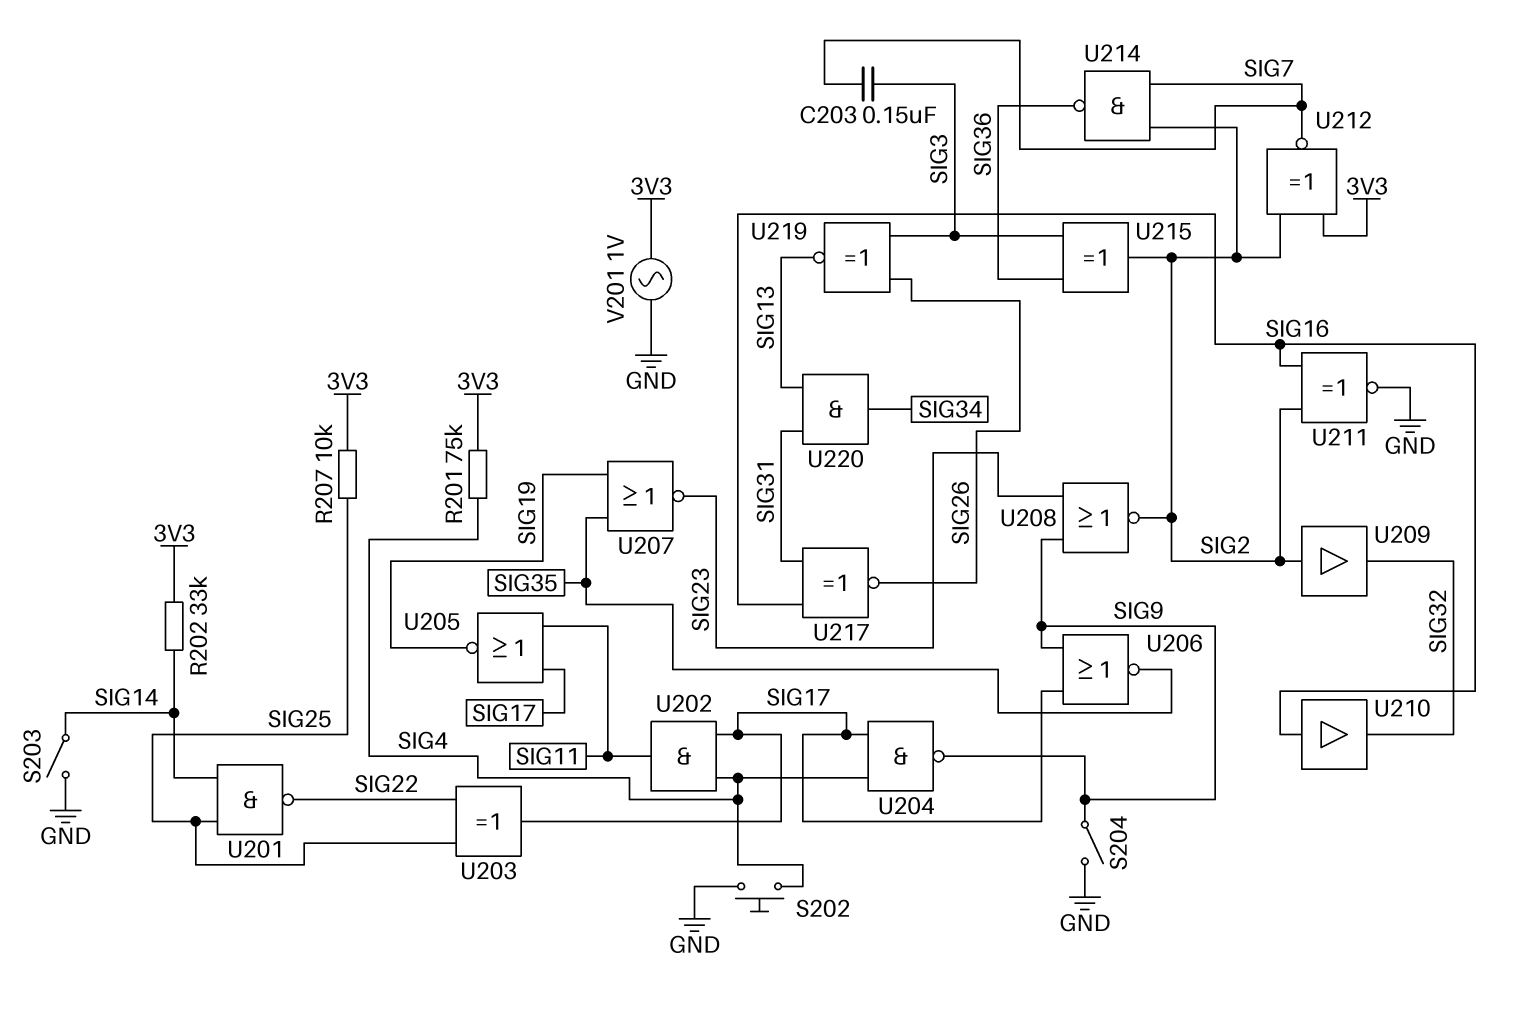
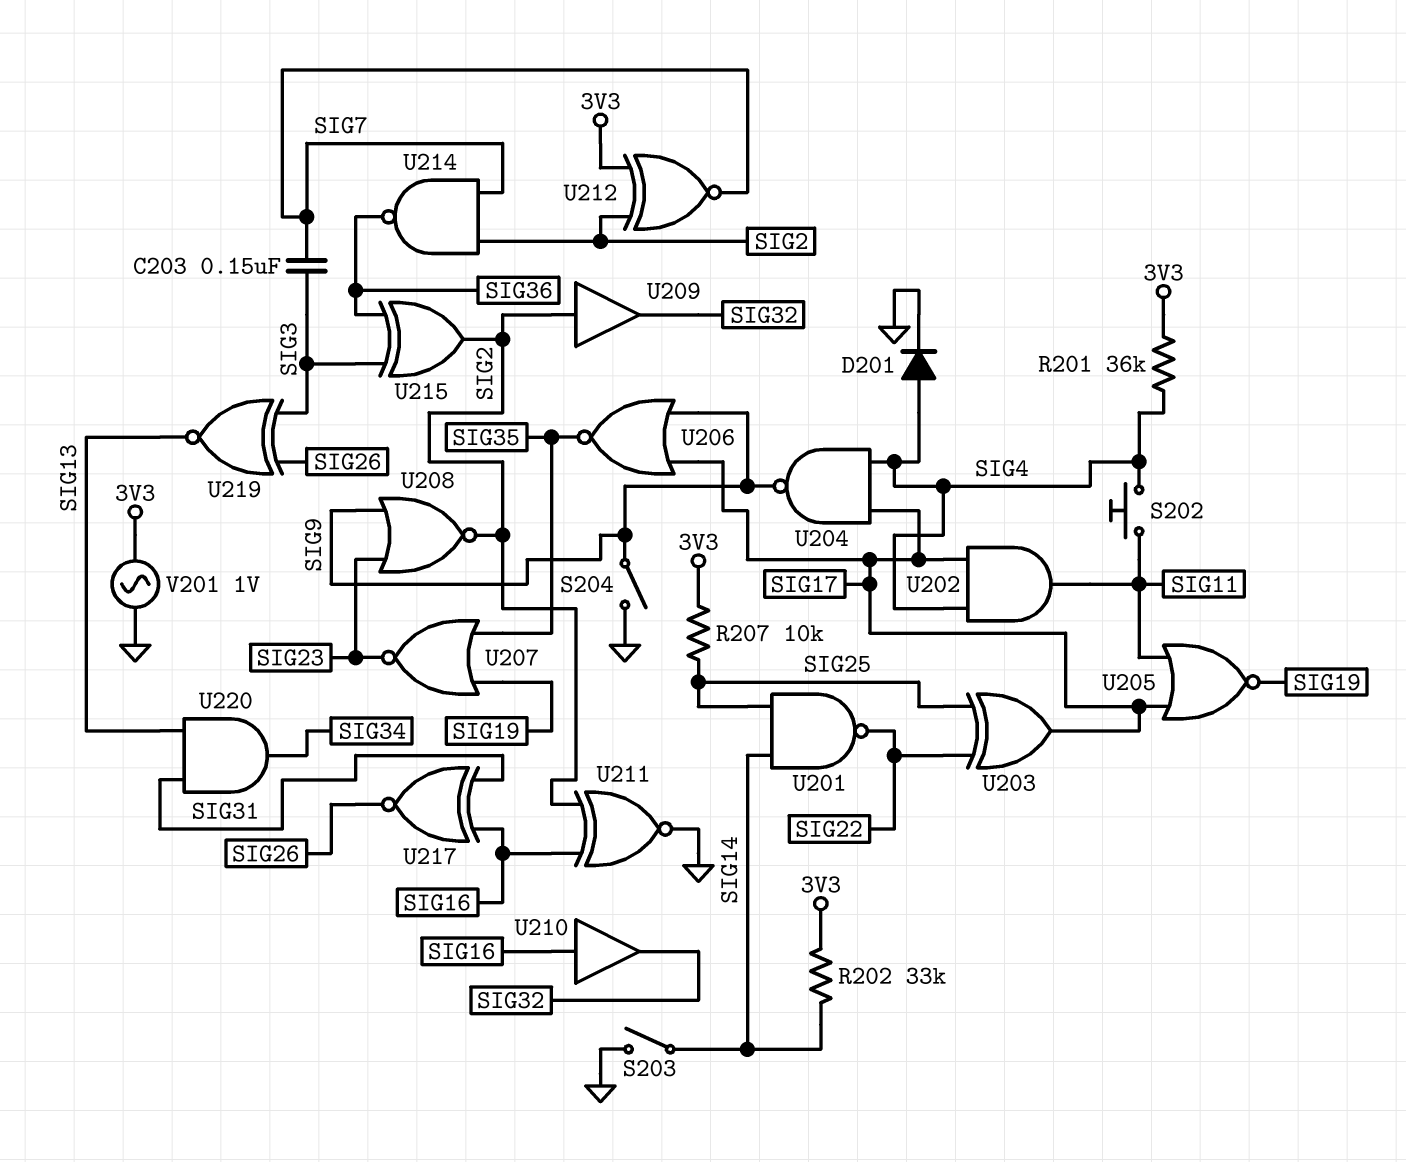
D201: none -> diode (A SIG4, K GND)
R201: 75k (3V3, SIG4) -> 36k (3V3, SIG4)
S202: button (GND, SIG4) -> button (SIG4, SIG11)

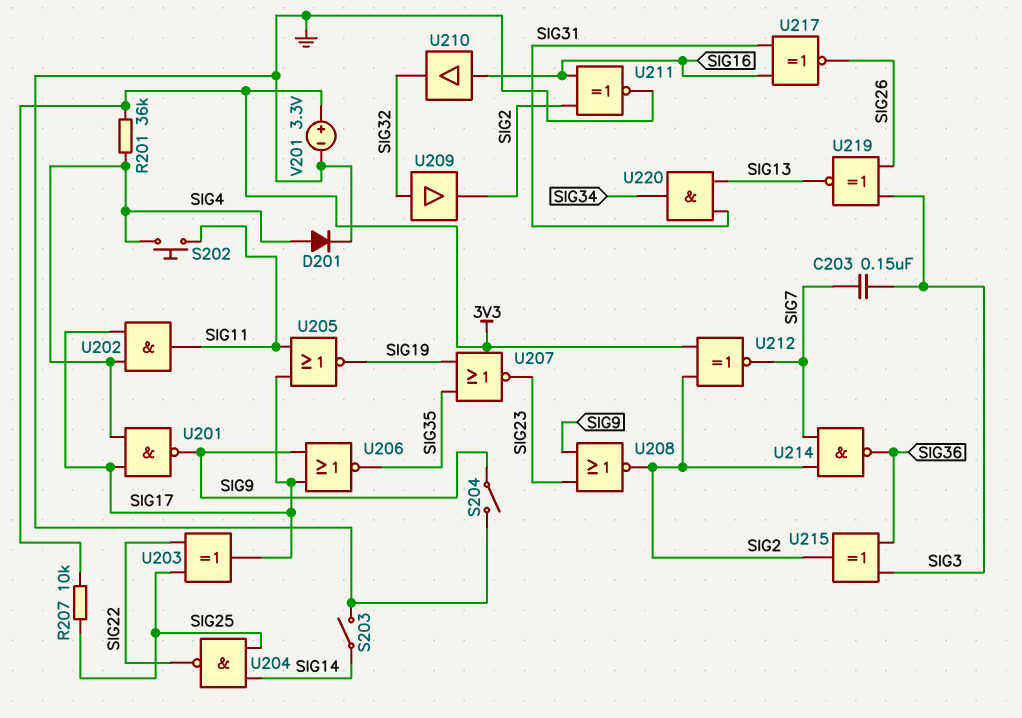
R202: 33k (3V3, SIG14) -> none
U201: NAND (in SIG14, in SIG25, out SIG22) -> NAND (in SIG4, in SIG17, out SIG9)
U204: NAND (in SIG4, in SIG17, out SIG9) -> NAND (in SIG14, in SIG25, out SIG22)
U209: buffer (in SIG2, out SIG32) -> buffer (in SIG32, out SIG2)
V201: AC 1V (3V3, GND) -> 3.3V (plus 3V3, minus GND)

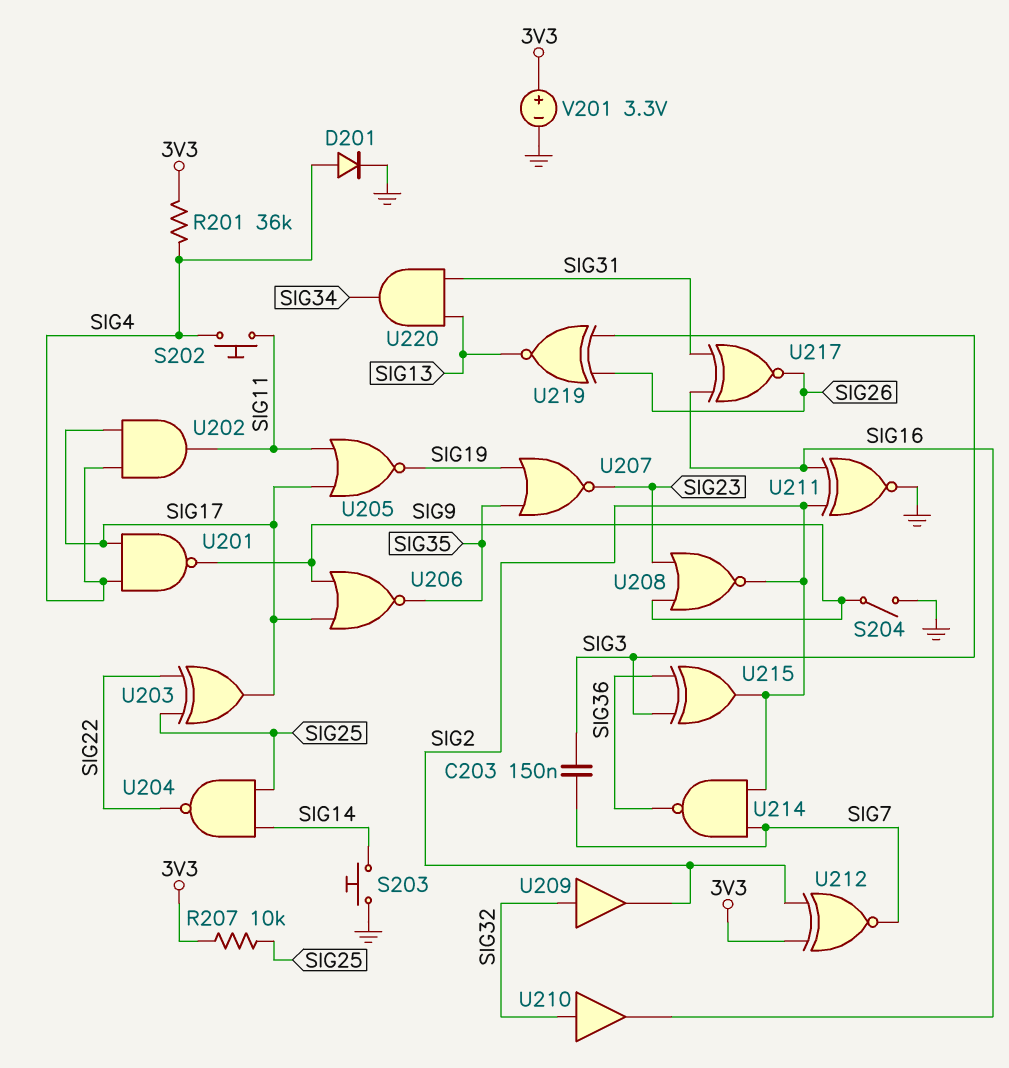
S203: switch (GND, SIG14) -> button (GND, SIG14)
U210: buffer (in SIG16, out SIG32) -> buffer (in SIG32, out SIG16)

